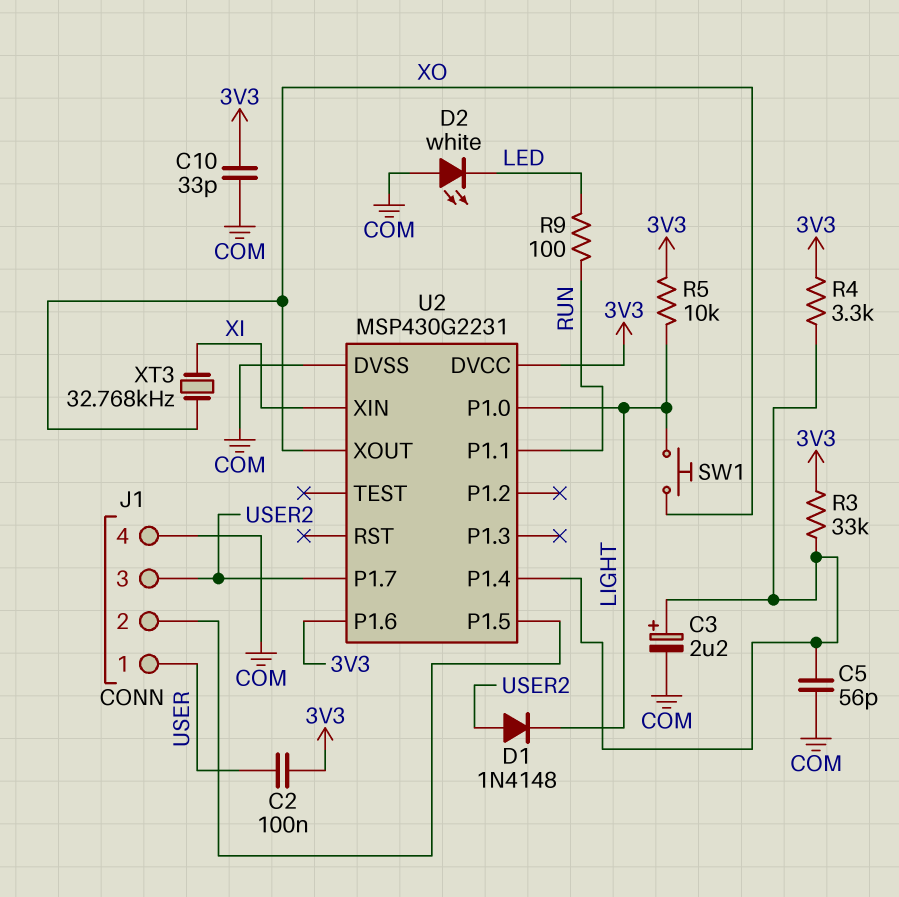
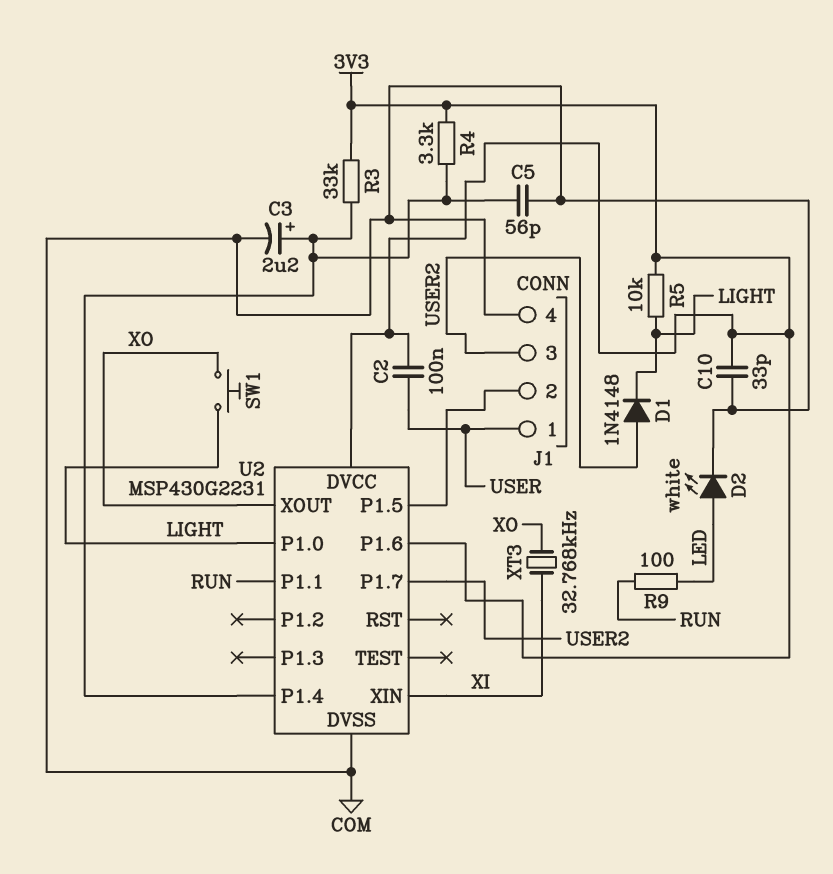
D2: LED white (A COM, K LED) -> LED white (A LED, K COM)

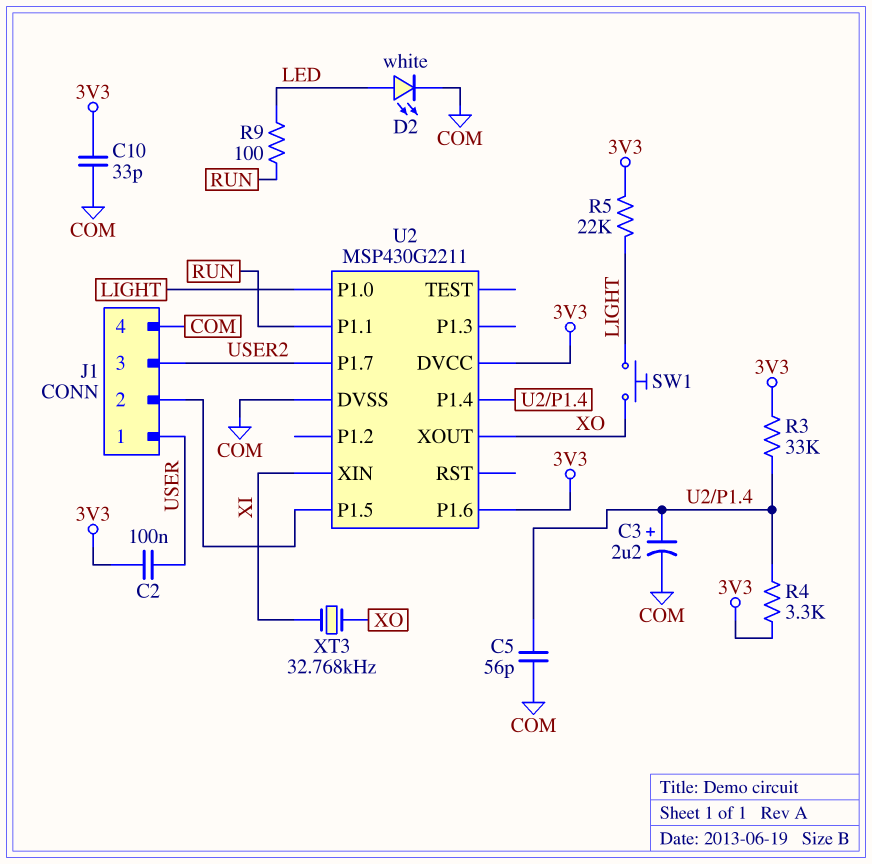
D1: diode 1N4148 (A USER2, K LIGHT) -> none
R5: 10k (3V3, LIGHT) -> 22k (3V3, LIGHT)
U2: MSP430G2231 -> MSP430G2211

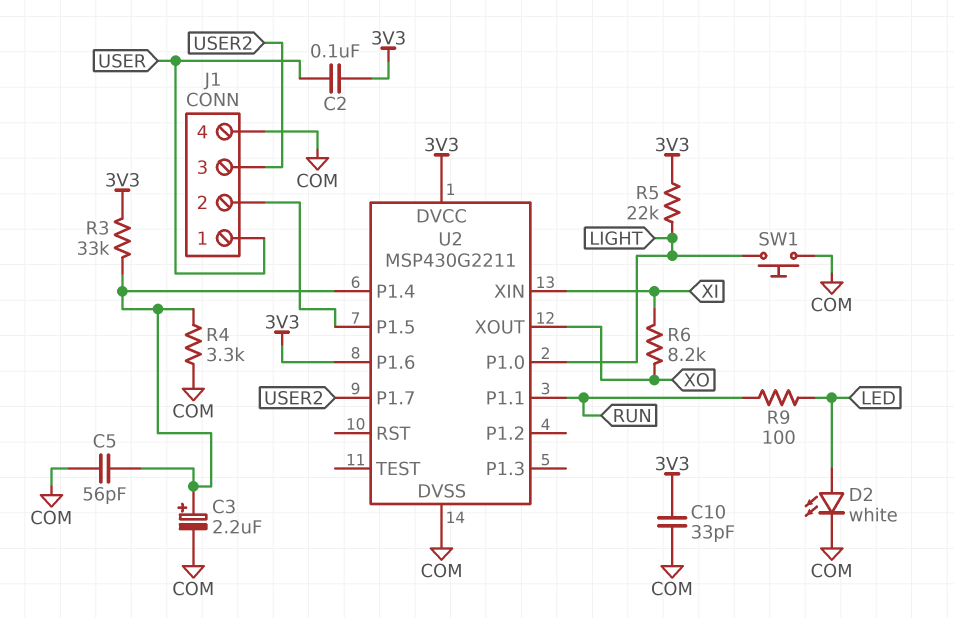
R4: 3.3k (3V3, U2/P1.4) -> 3.3k (COM, U2/P1.4)
R6: none -> 8.2k (XI, XO)
SW1: button (LIGHT, XO) -> button (COM, LIGHT)
XT3: 32.768kHz (XI, XO) -> none

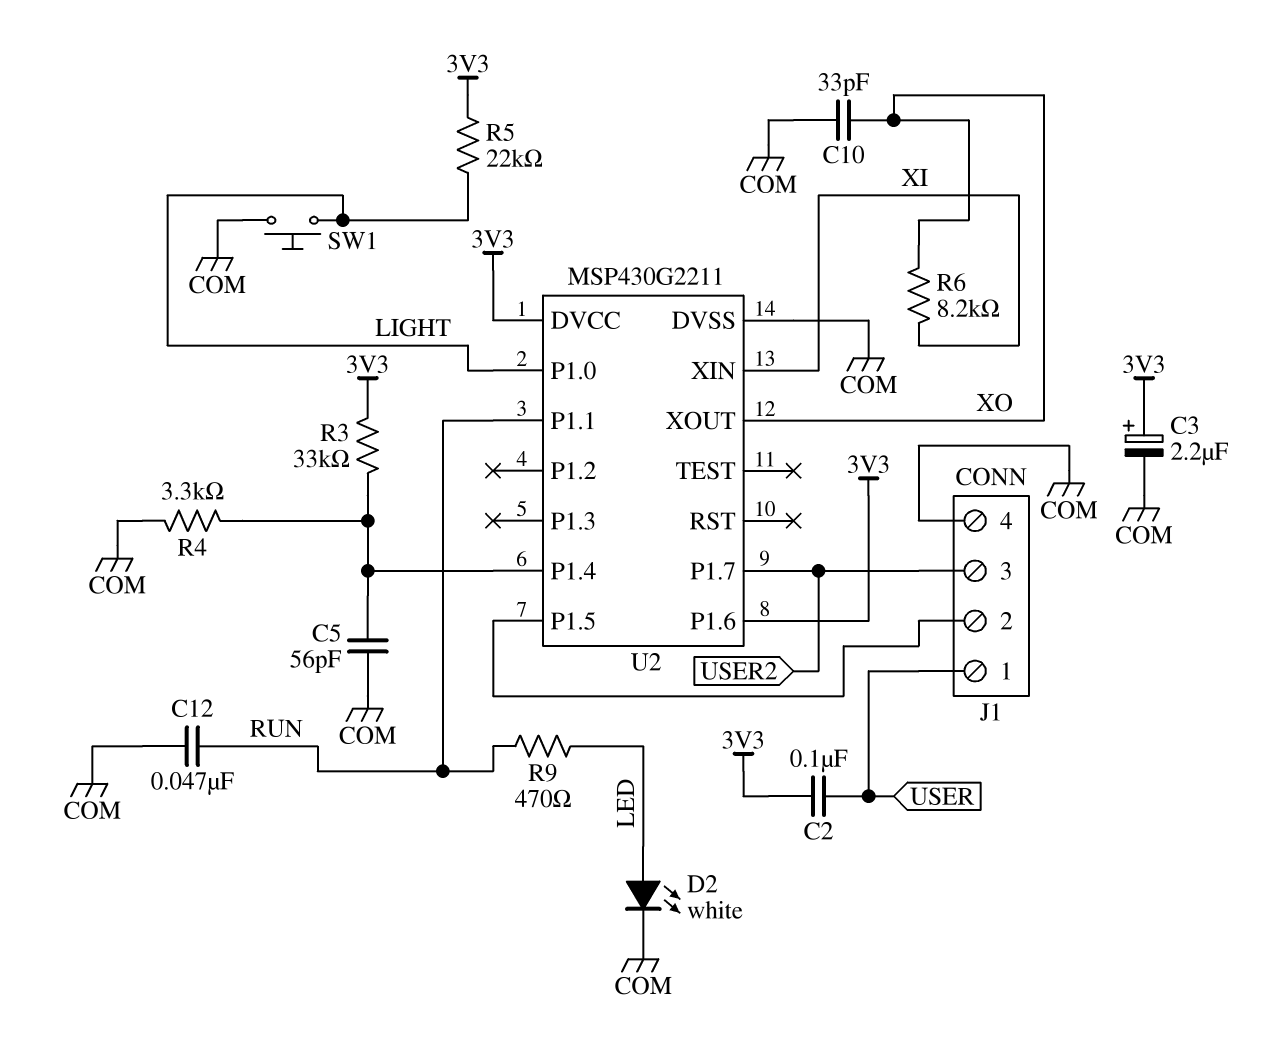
C3: 2.2uF (plus U2/P1.4, minus COM) -> 2.2uF (plus 3V3, minus COM)
C10: 33pF (3V3, COM) -> 33pF (COM, XO)
C12: none -> 47nF (COM, RUN)
R9: 100 (LED, RUN) -> 470 (LED, RUN)

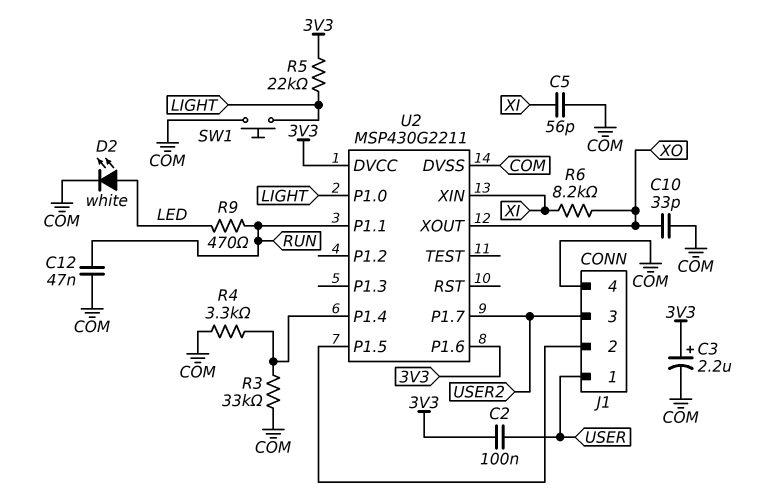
C5: 56pF (COM, U2/P1.4) -> 56pF (COM, XI)
R3: 33k (3V3, U2/P1.4) -> 33k (COM, U2/P1.4)

